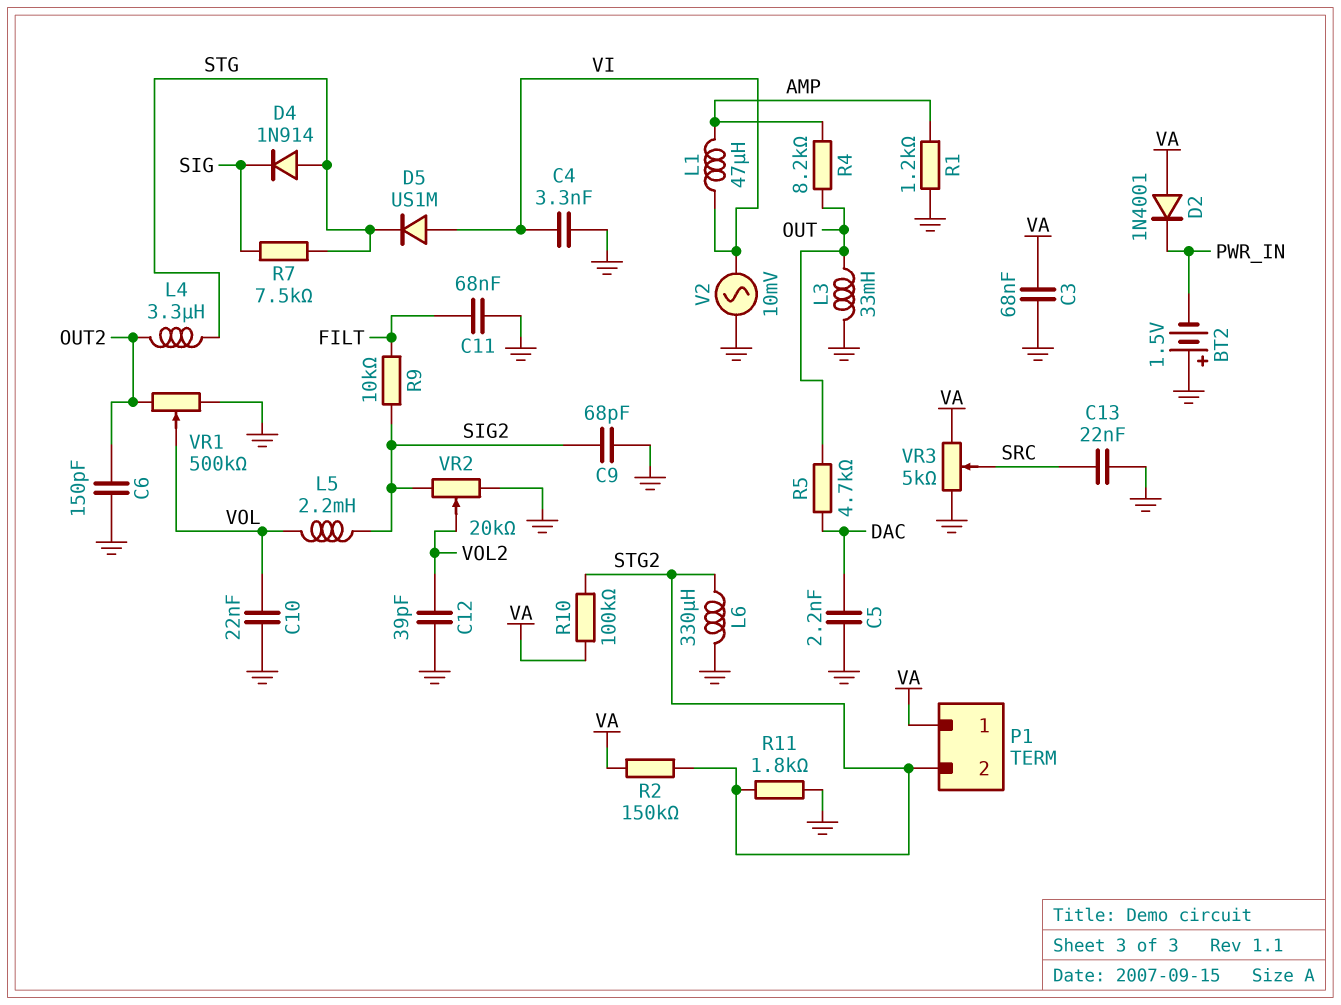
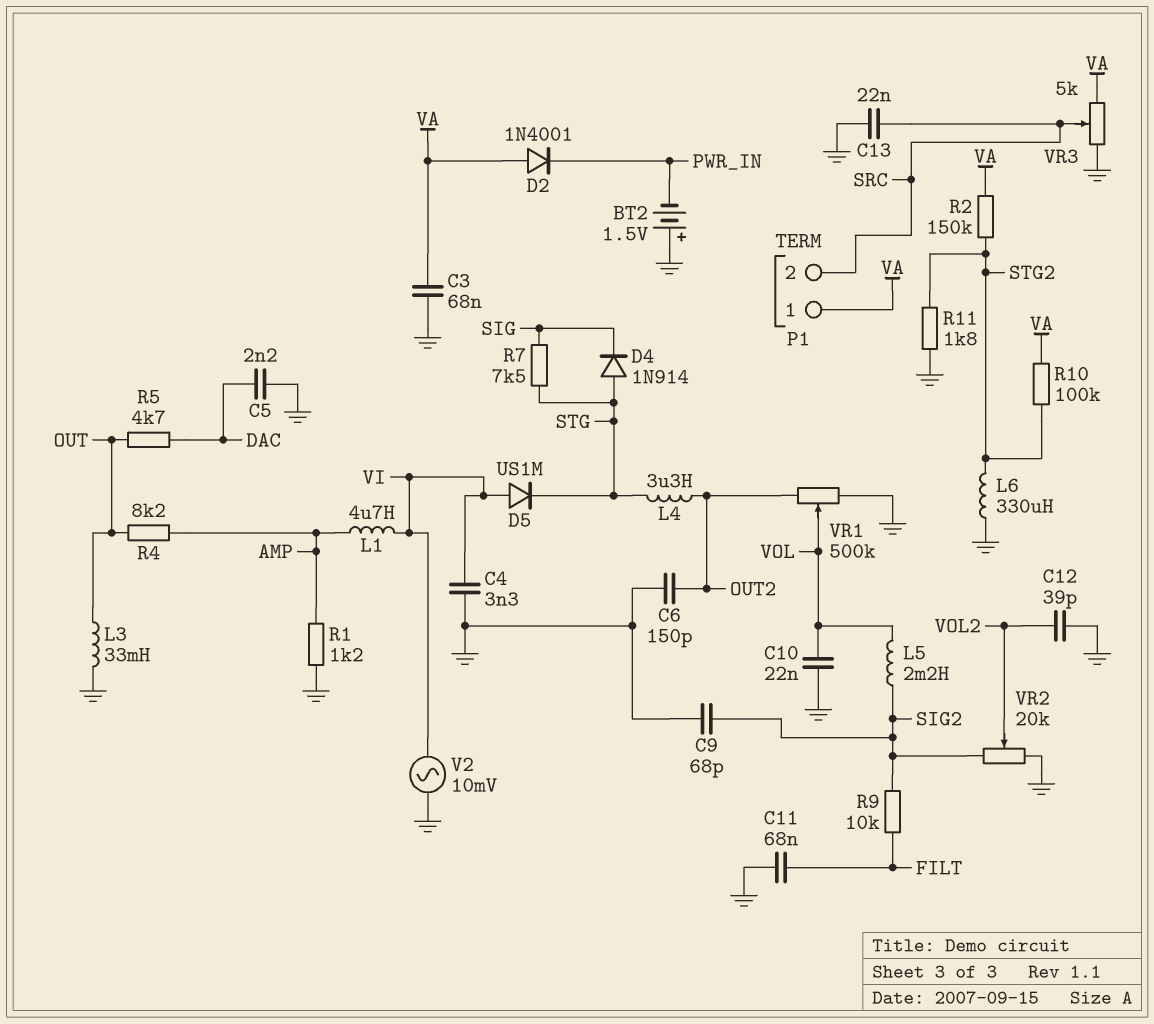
L1: 47uH (AMP, VI) -> 4.7uH (AMP, VI)
P1 pin 2: STG2 -> SRC

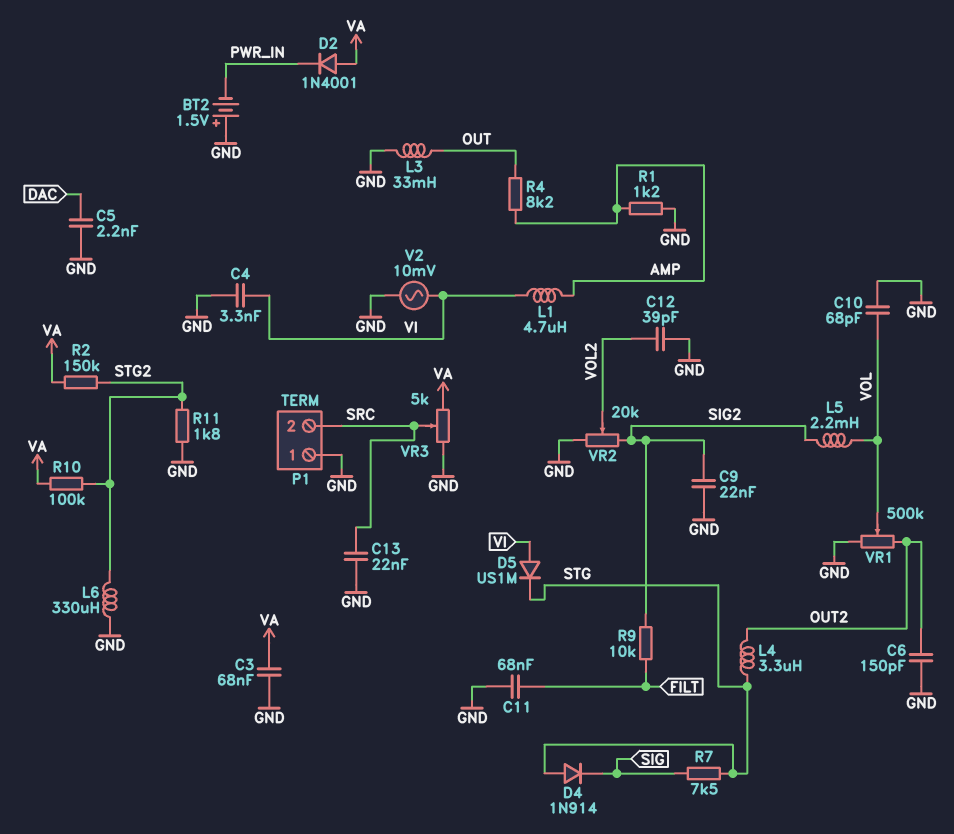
C9: 68pF (GND, SIG2) -> 22nF (GND, SIG2)
C10: 22nF (GND, VOL) -> 68pF (GND, VOL)
P1 pin 1: VA -> GND
R5: 4.7k (DAC, OUT) -> none

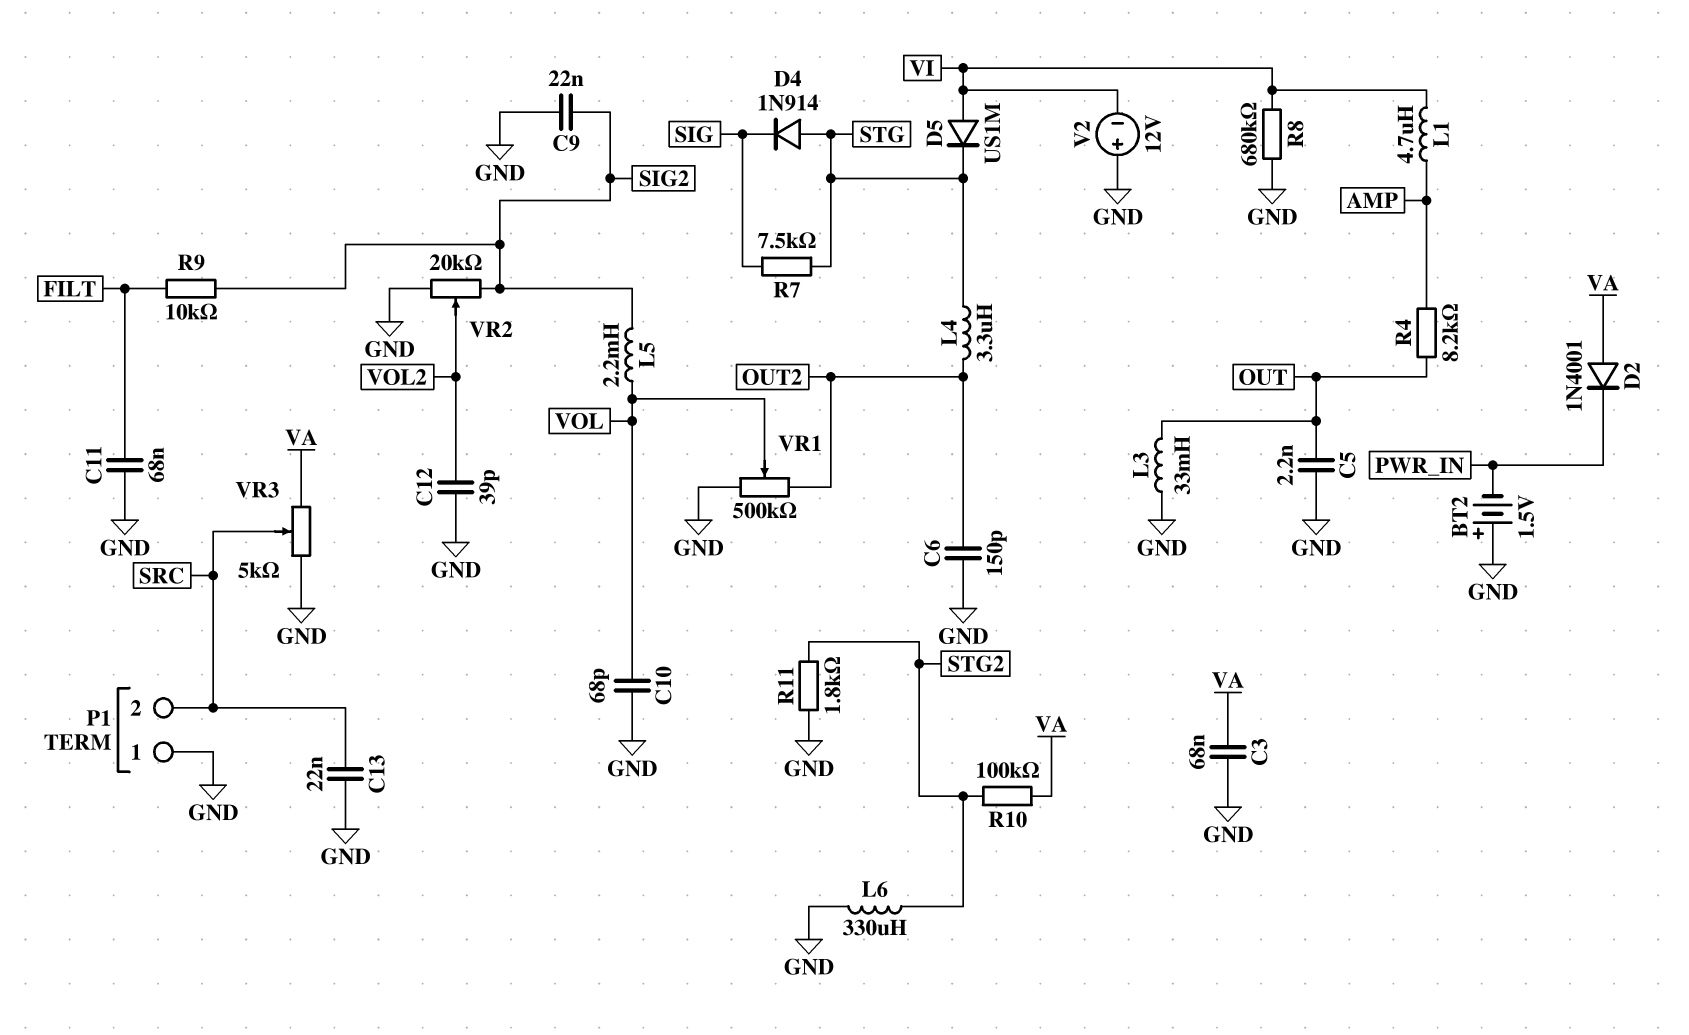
C4: 3.3nF (GND, VI) -> none
C5: 2.2nF (DAC, GND) -> 2.2nF (GND, OUT)
R1: 1.2k (AMP, GND) -> none
R2: 150k (STG2, VA) -> none
R8: none -> 680k (GND, VI)
V2: AC 10mV (GND, VI) -> 12V (plus GND, minus VI)

